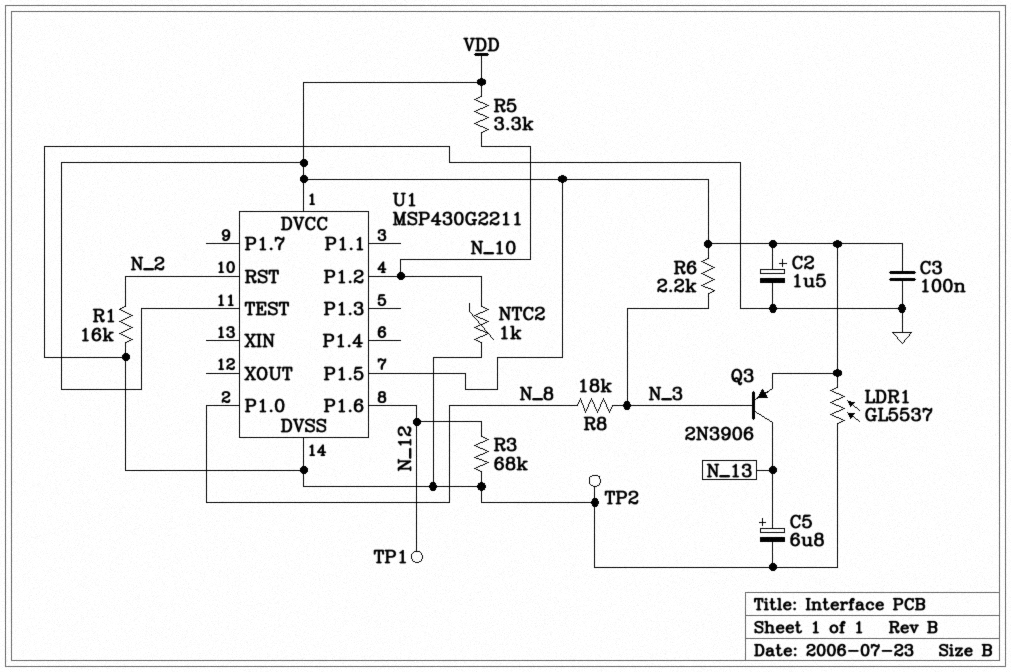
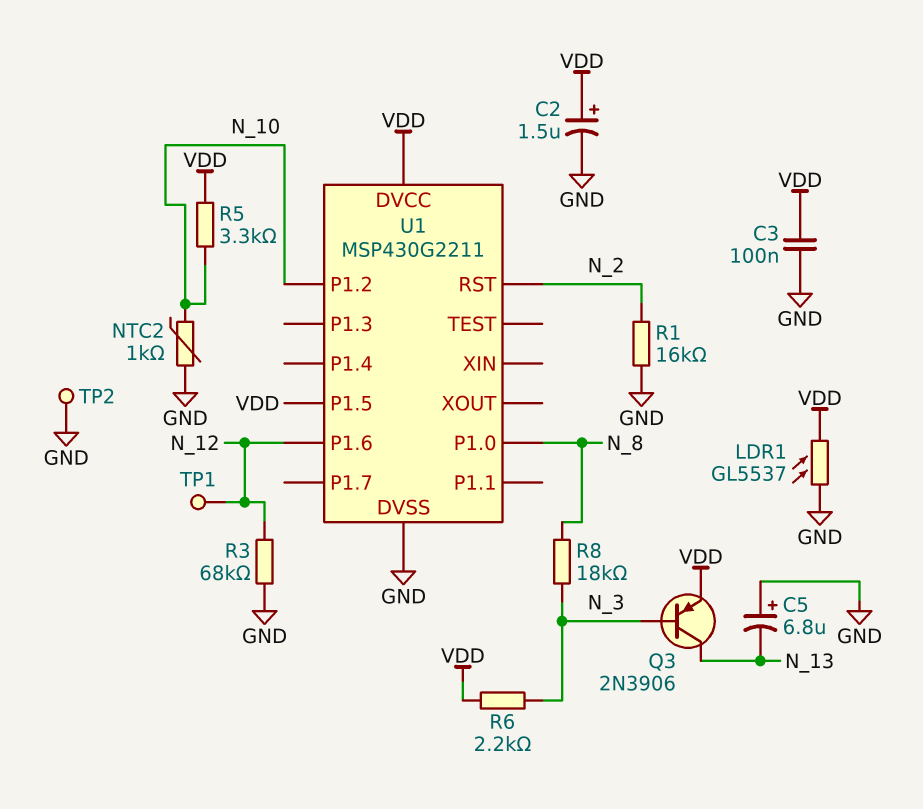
C5: 6.8uF (plus N_13, minus GND) -> 6.8uF (plus GND, minus N_13)
U1 pin TEST: VDD -> none

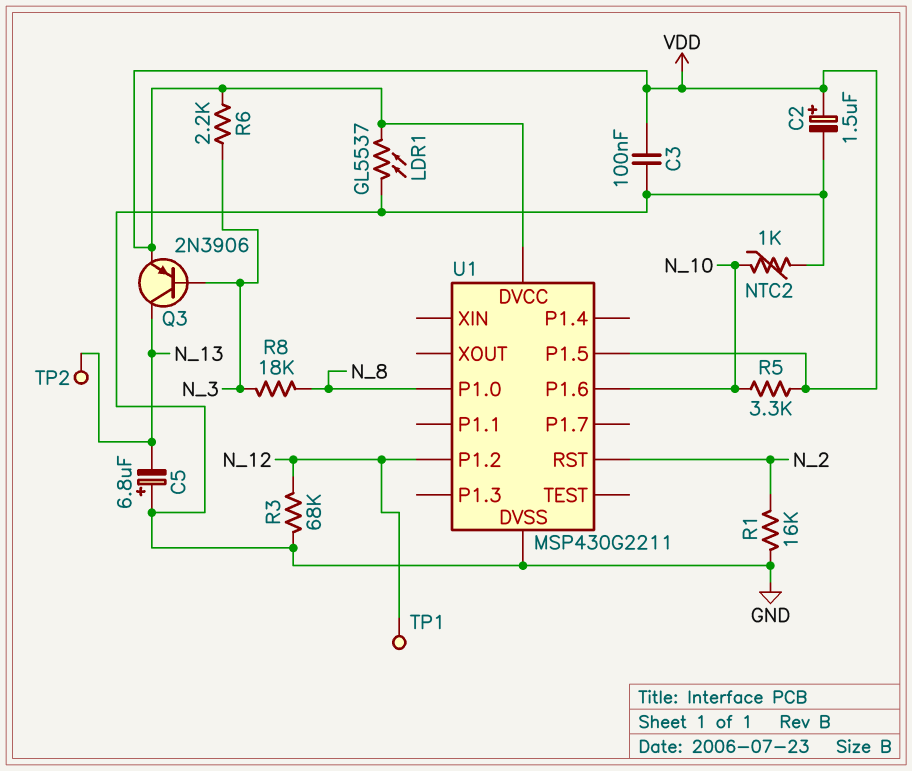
TP2: test point (GND) -> test point (N_13)
U1 pin P1.2: N_10 -> N_12
U1 pin P1.6: N_12 -> N_10

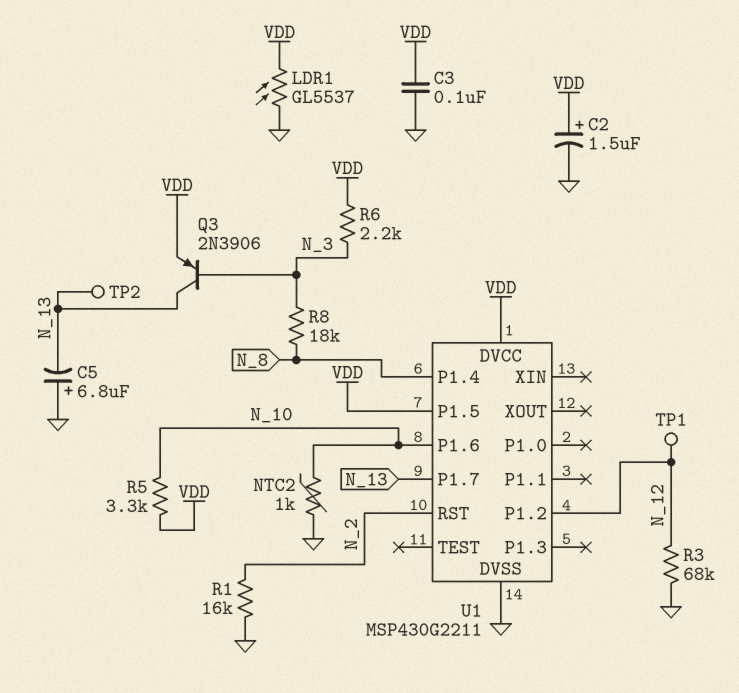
U1 pin P1.0: N_8 -> none
U1 pin P1.4: none -> N_8
U1 pin P1.7: none -> N_13

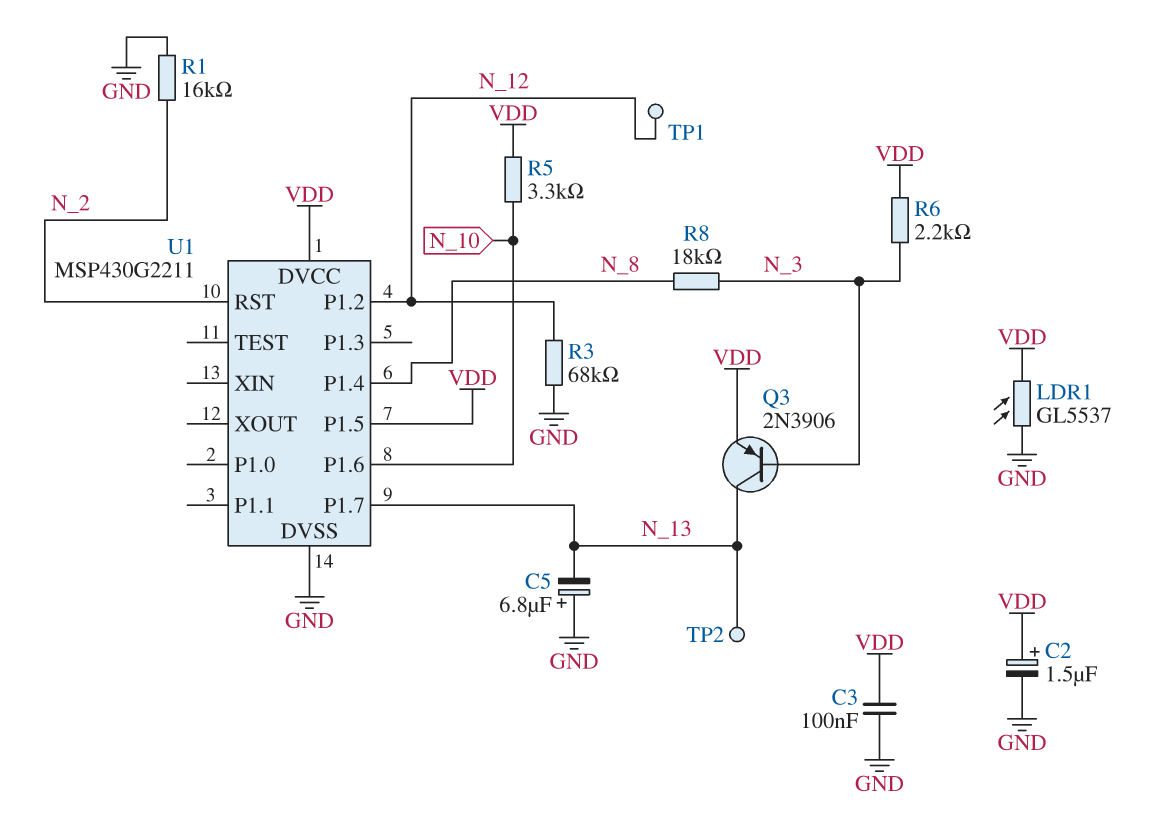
NTC2: 1k (GND, N_10) -> none

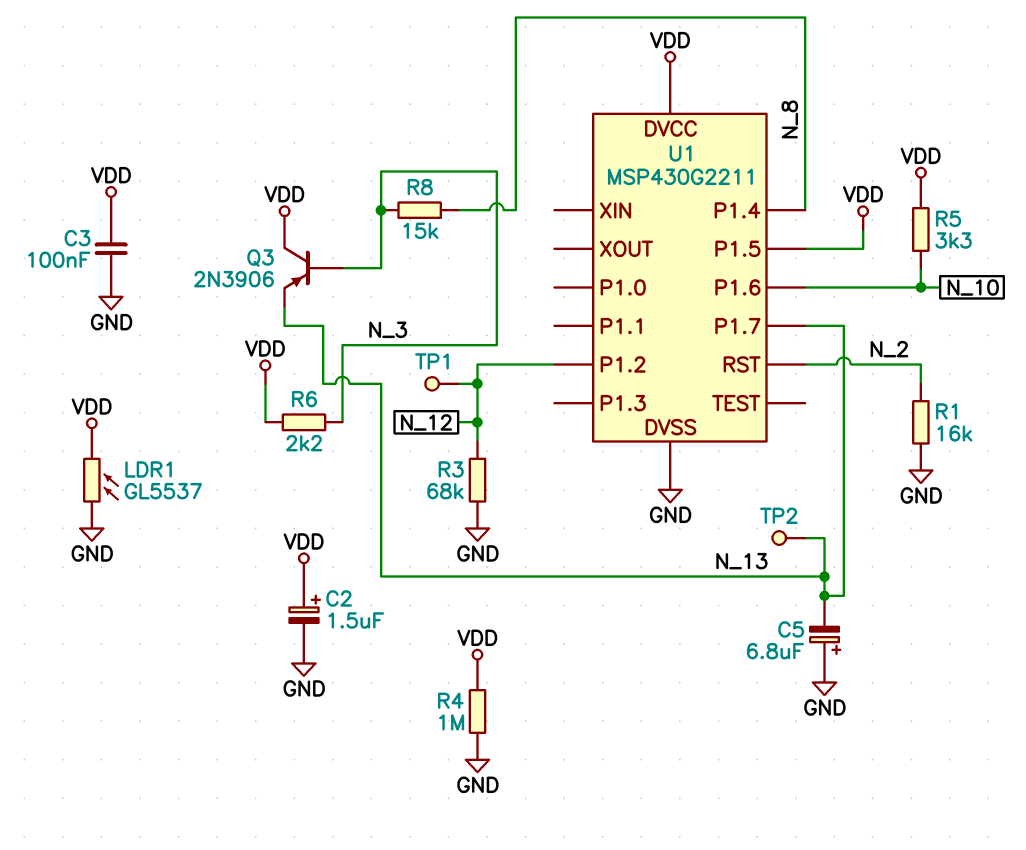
Q3: PNP 2N3906 (B N_3, C N_13, E VDD) -> PNP 2N3906 (B N_3, C VDD, E N_13)
R4: none -> 1M (GND, VDD)
R8: 18k (N_3, N_8) -> 15k (N_3, N_8)

